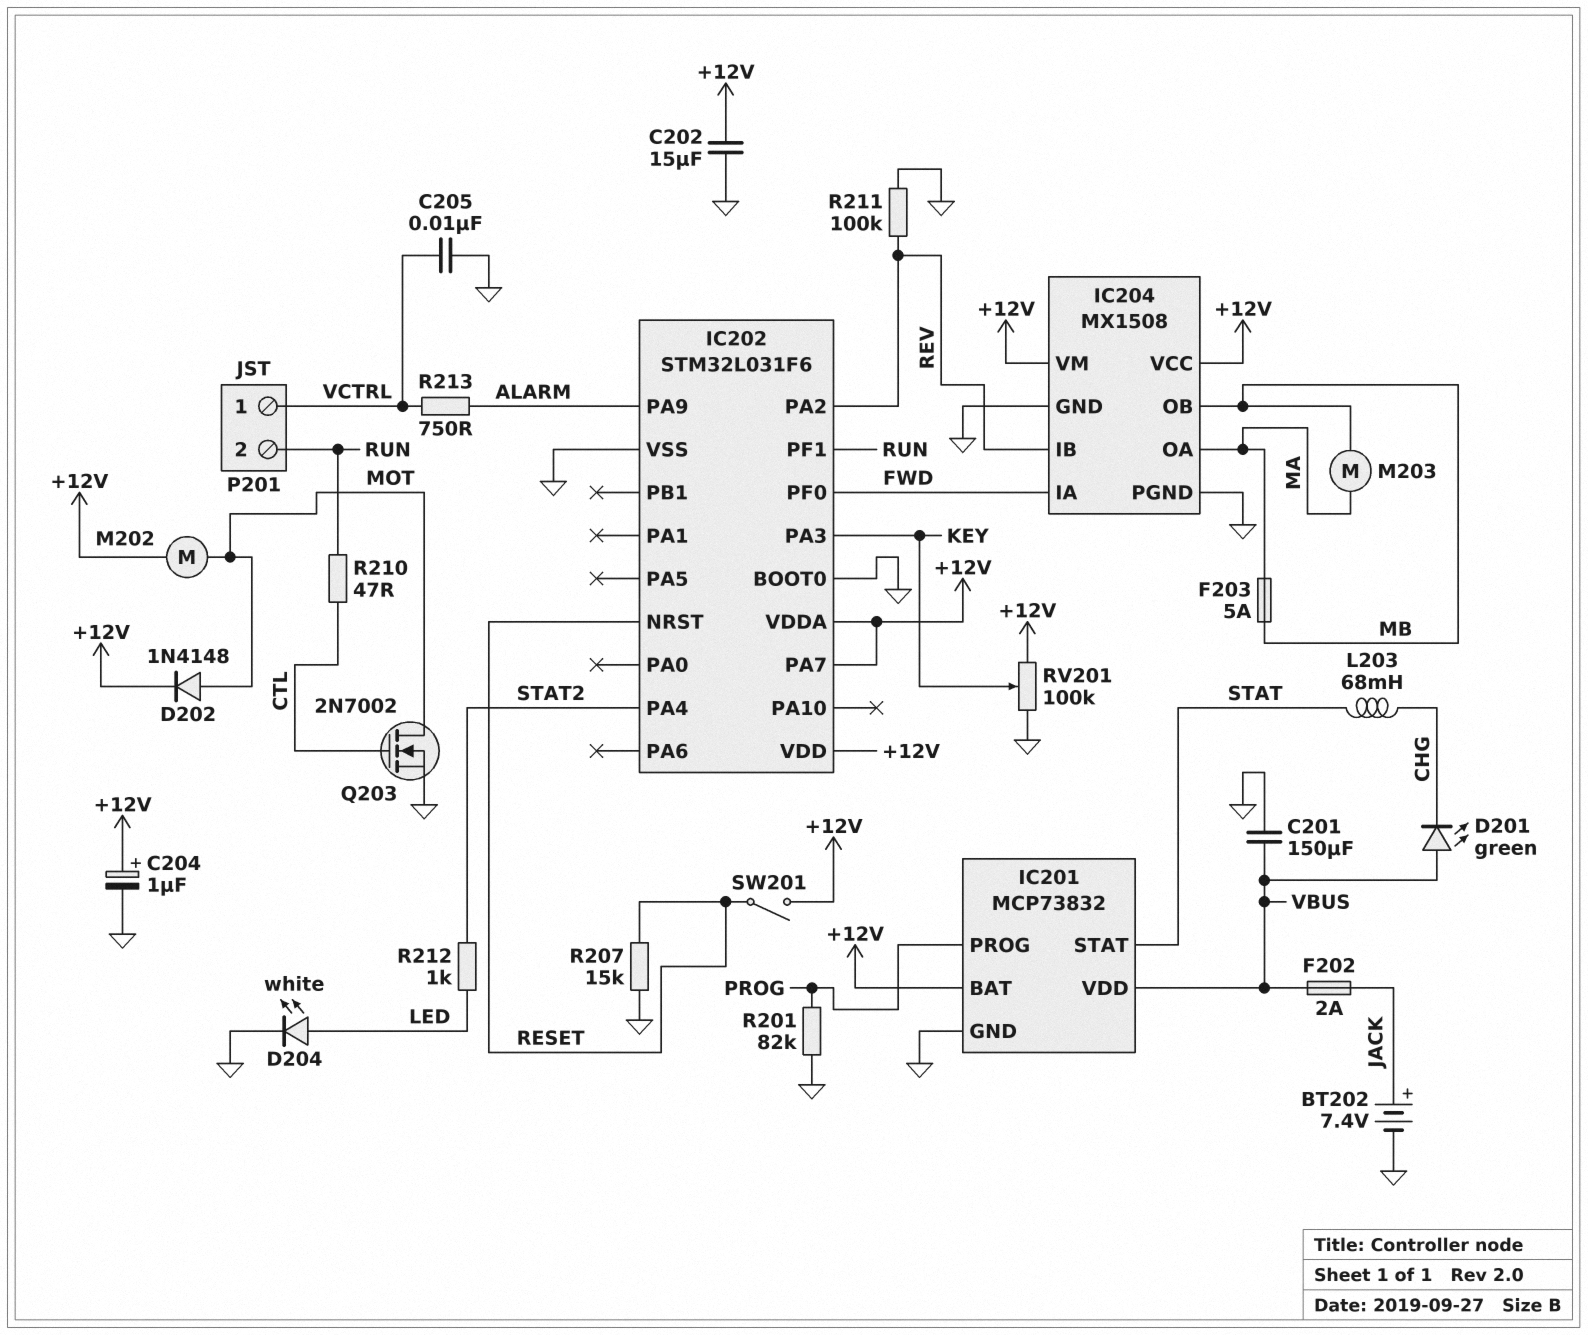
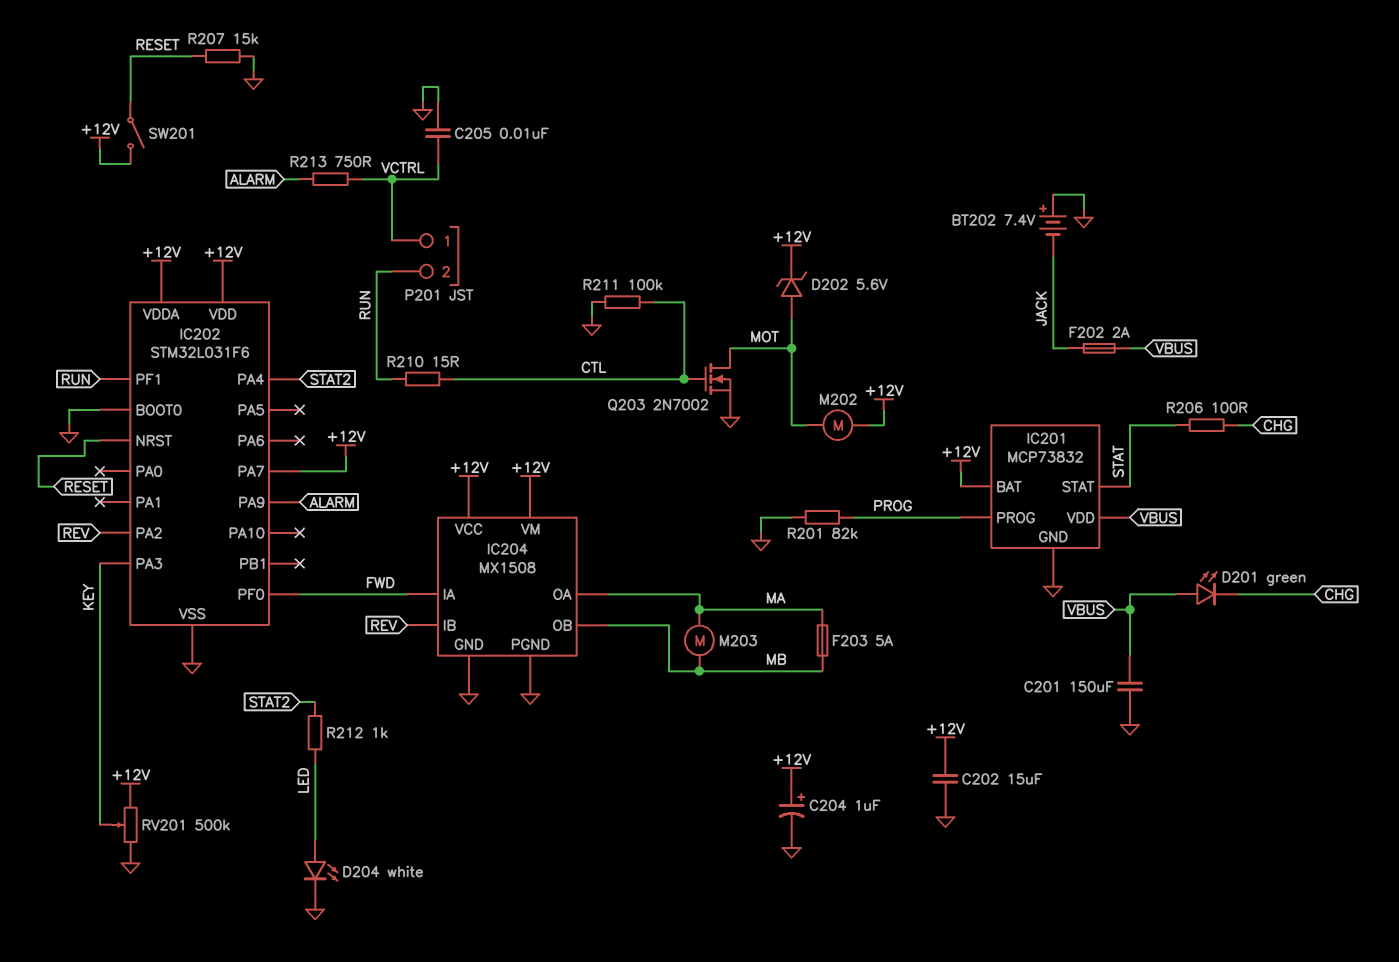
BT202: 7.4V (plus JACK, minus GND) -> 7.4V (plus GND, minus JACK)
D202: diode 1N4148 (A MOT, K +12V) -> zener 5.6V (A MOT, K +12V)
L203: 68mH (CHG, STAT) -> none
R206: none -> 100 (CHG, STAT)
R210: 47 (CTL, RUN) -> 15 (CTL, RUN)
R211: 100k (GND, REV) -> 100k (CTL, GND)
RV201: 100k (+12V, GND, wiper KEY) -> 500k (+12V, GND, wiper KEY)

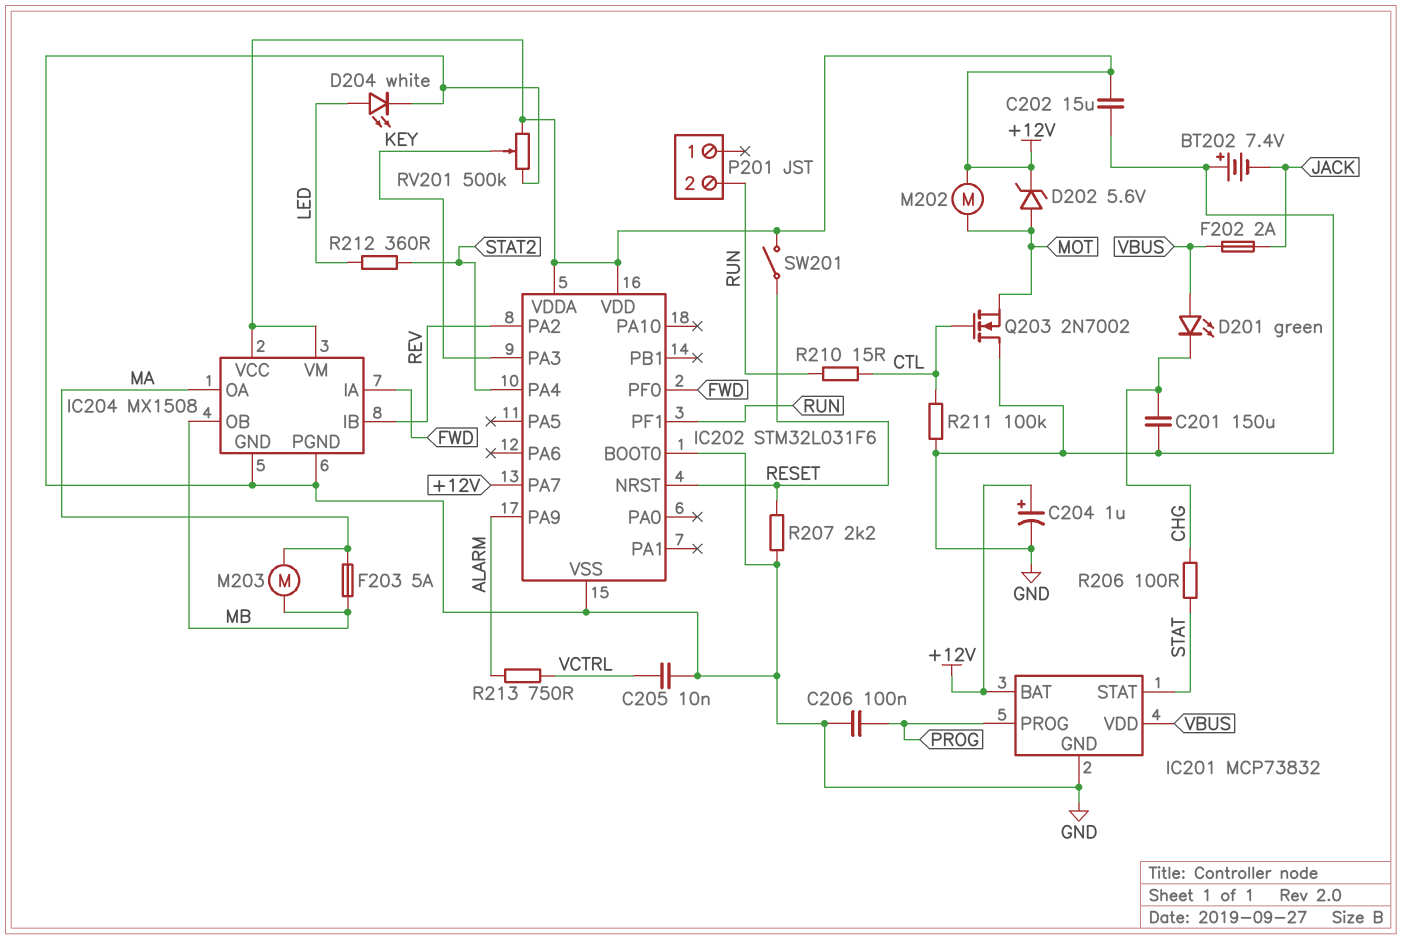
C201: 150uF (GND, VBUS) -> 150uF (CHG, GND)
C206: none -> 100nF (GND, PROG)
P201 pin 1: VCTRL -> none
Q203: NMOS 2N7002 (G CTL, D MOT, S GND) -> NMOS 2N7002 (G CTL, D GND, S MOT)
R201: 82k (GND, PROG) -> none
R207: 15k (GND, RESET) -> 2.2k (GND, RESET)
R212: 1k (LED, STAT2) -> 360 (LED, STAT2)

